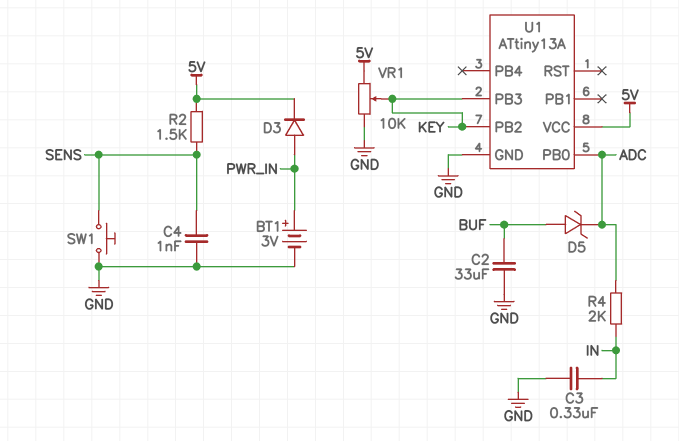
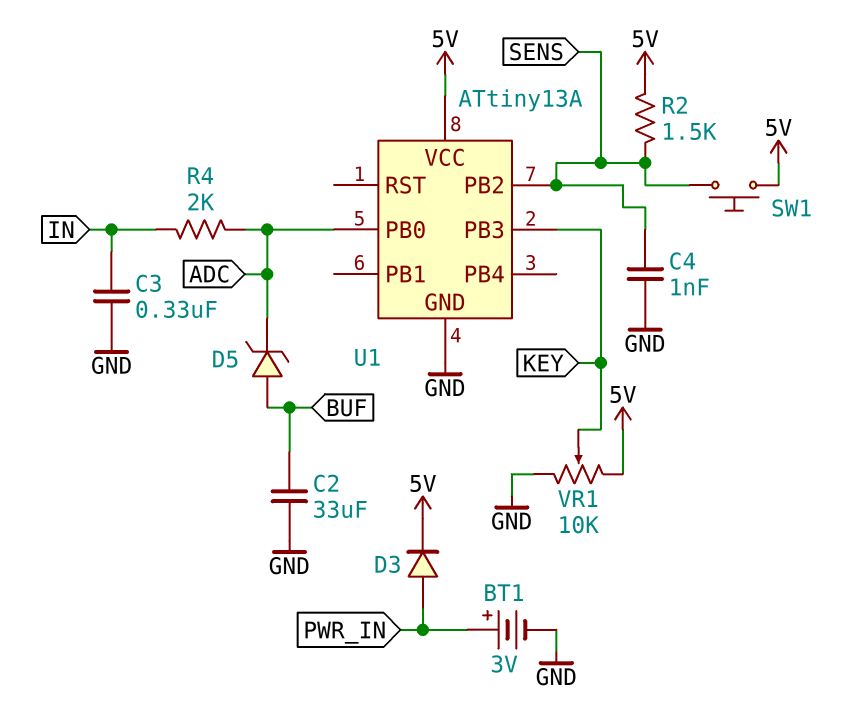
SW1: button (GND, SENS) -> button (5V, SENS)
U1 pin PB2: KEY -> SENS

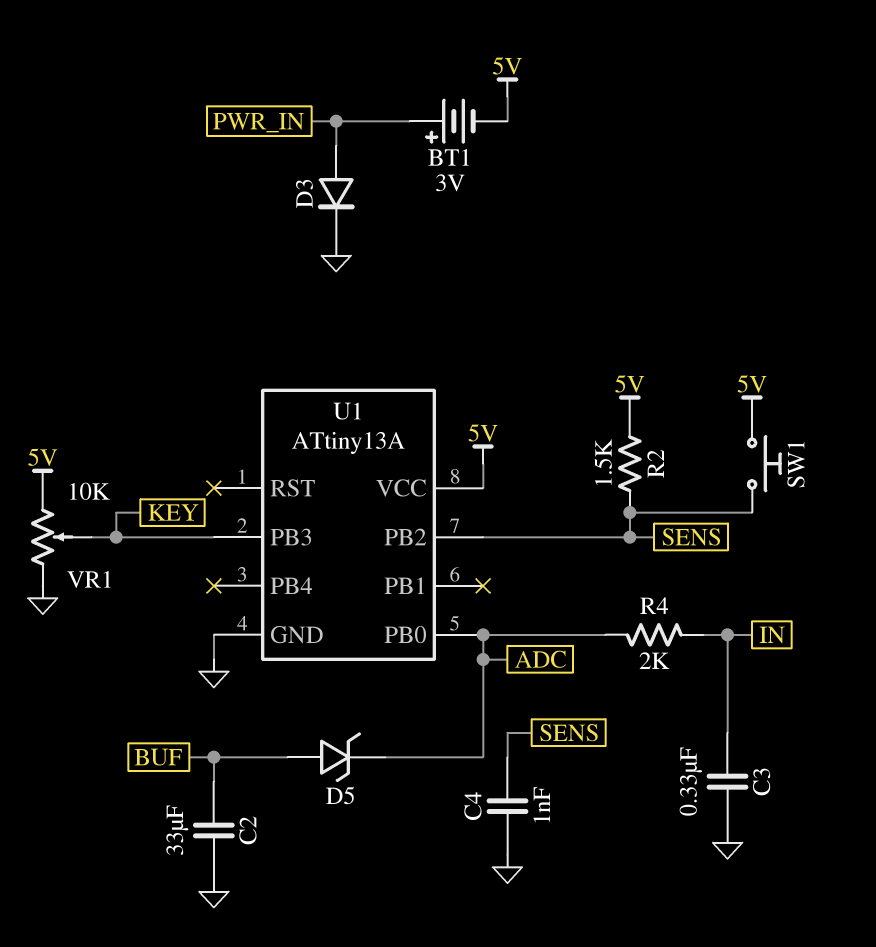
BT1: 3V (plus PWR_IN, minus GND) -> 3V (plus PWR_IN, minus 5V)
D3: diode (A PWR_IN, K 5V) -> diode (A PWR_IN, K GND)

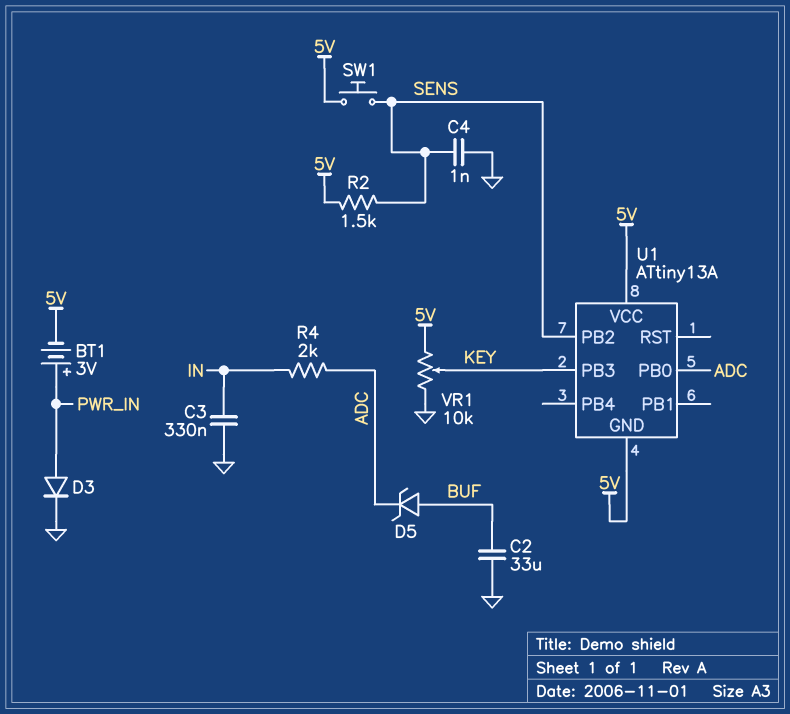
U1 pin GND: GND -> 5V

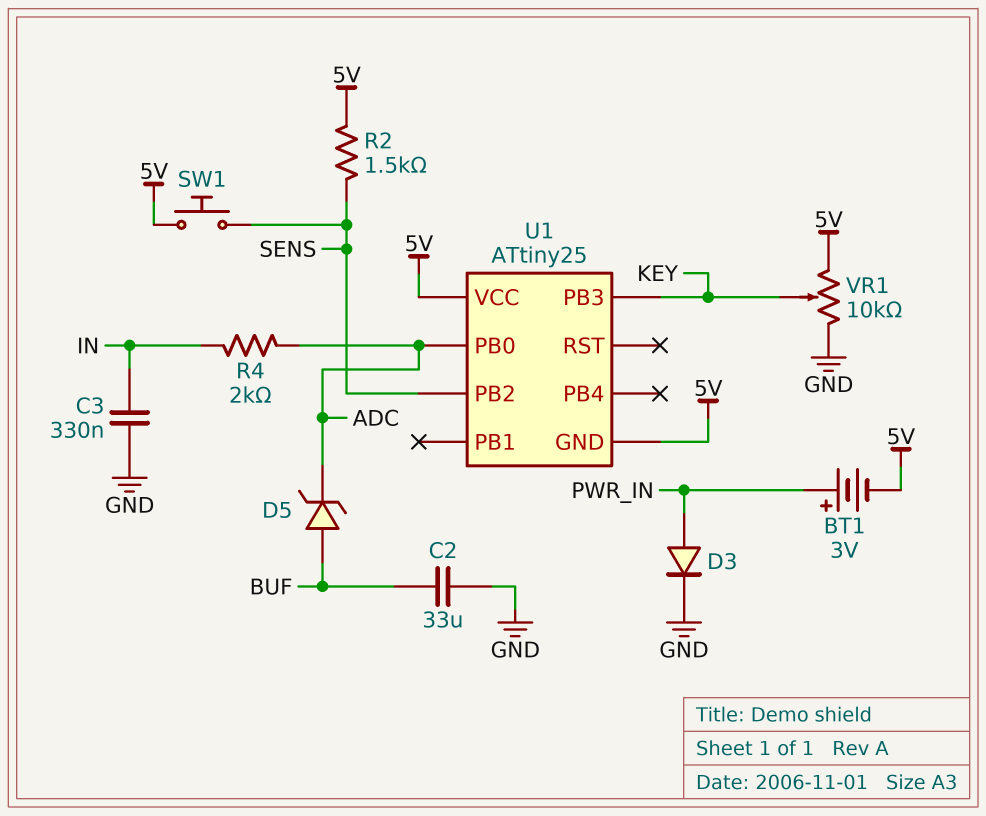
C4: 1nF (GND, SENS) -> none
U1: ATtiny13A -> ATtiny25

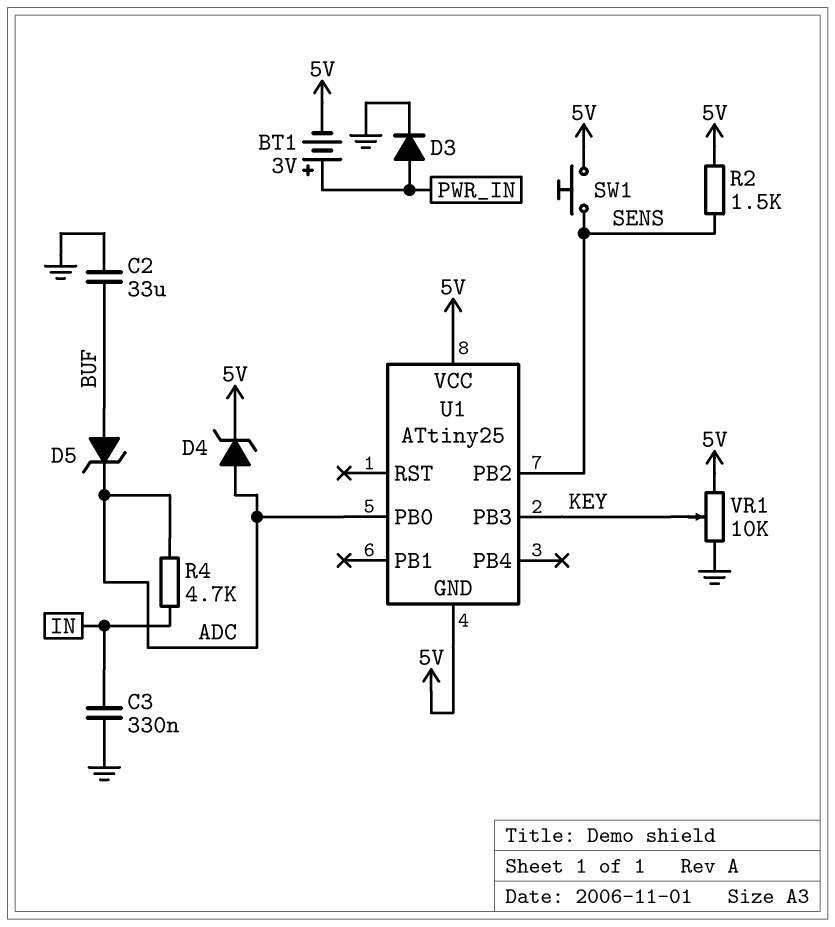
D4: none -> zener (A ADC, K 5V)
R4: 2k (ADC, IN) -> 4.7k (ADC, IN)

